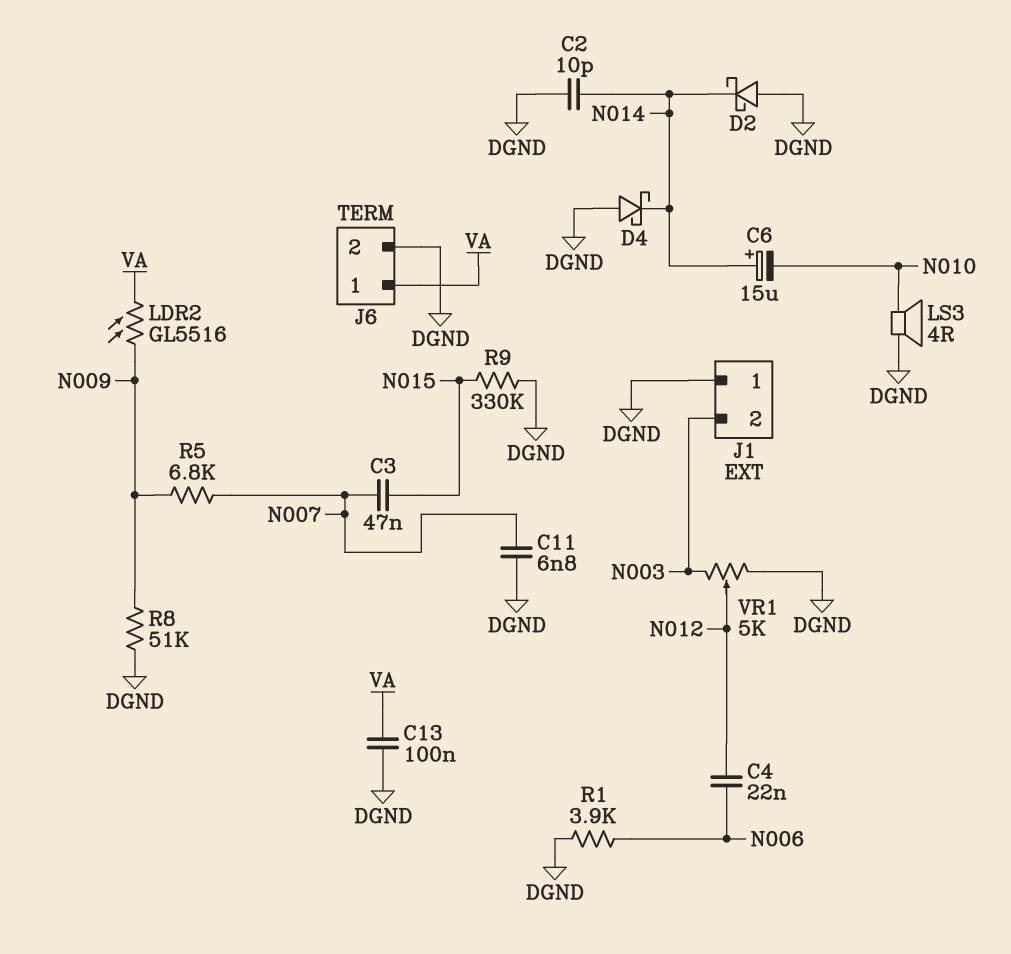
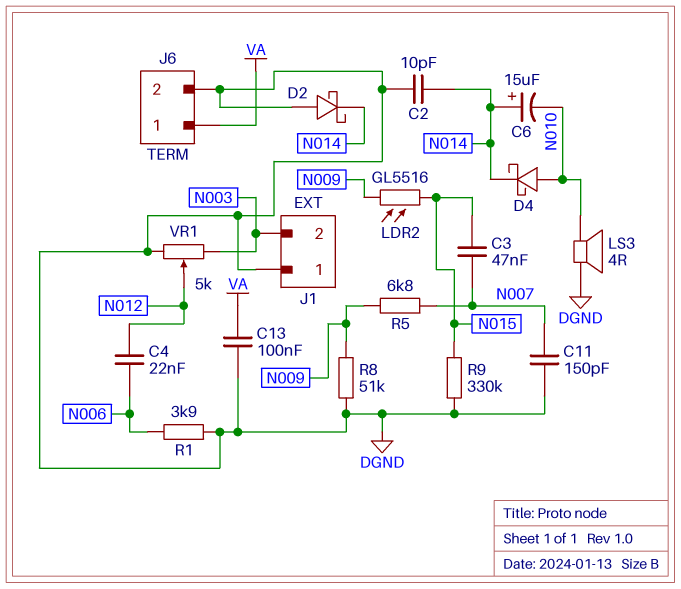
C11: 6.8nF (DGND, N007) -> 150pF (DGND, N007)
D4: schottky (A DGND, K N014) -> schottky (A N010, K N014)
LDR2: GL5516 (N009, VA) -> GL5516 (N009, N015)

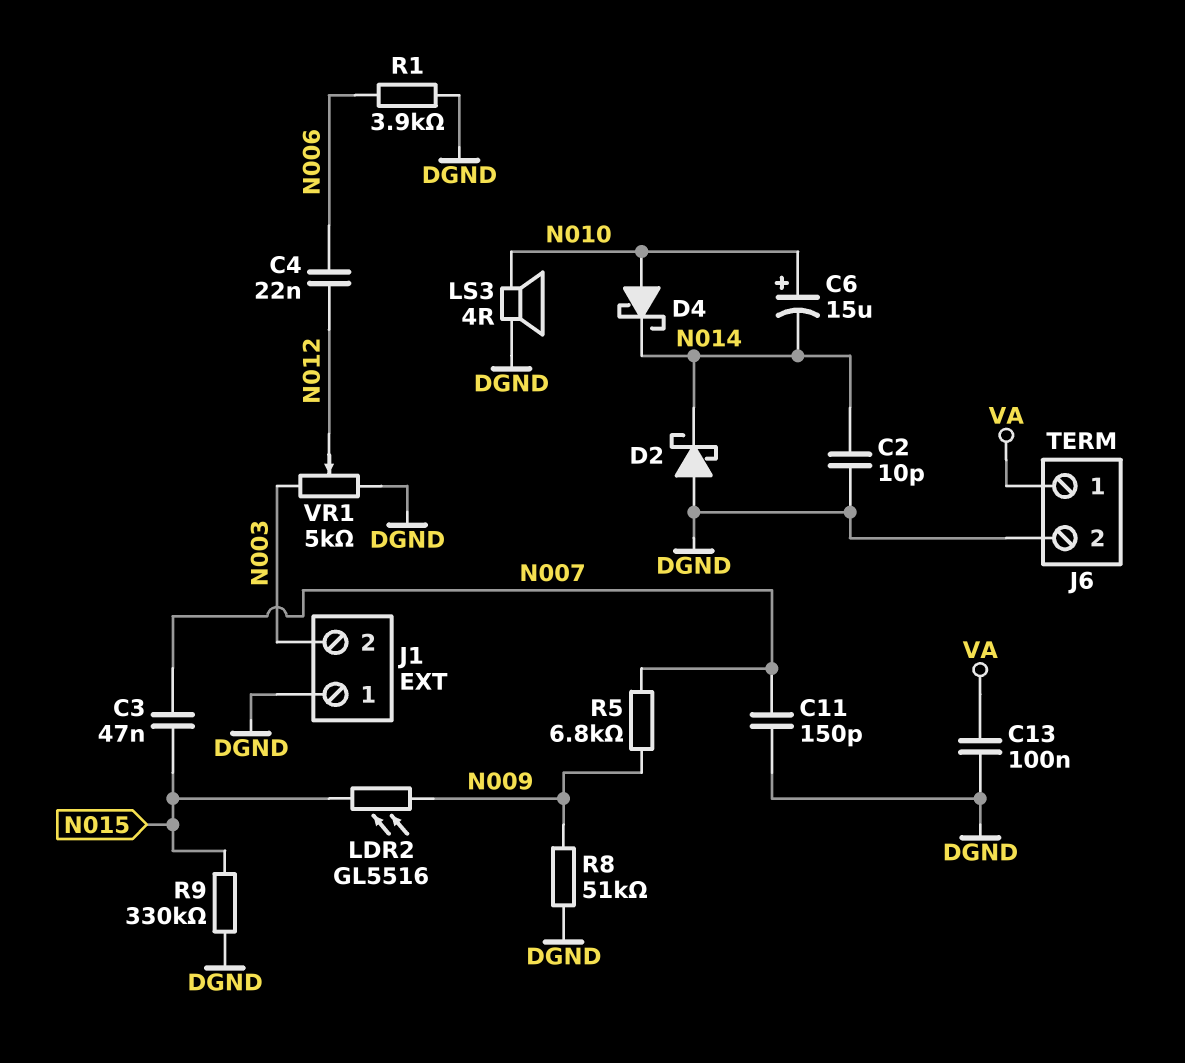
C6: 15uF (plus N014, minus N010) -> 15uF (plus N010, minus N014)

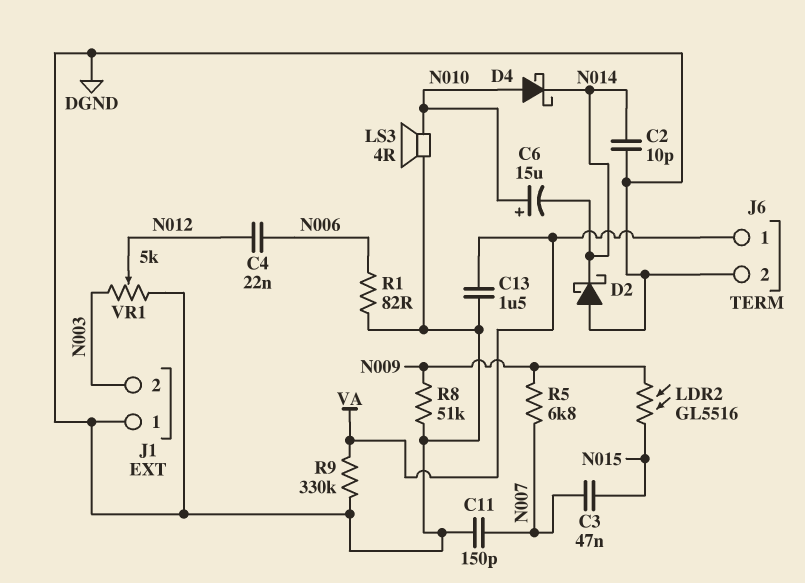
C13: 100nF (DGND, VA) -> 1.5uF (DGND, VA)
R1: 3.9k (DGND, N006) -> 82 (DGND, N006)
R9: 330k (DGND, N015) -> 330k (DGND, VA)

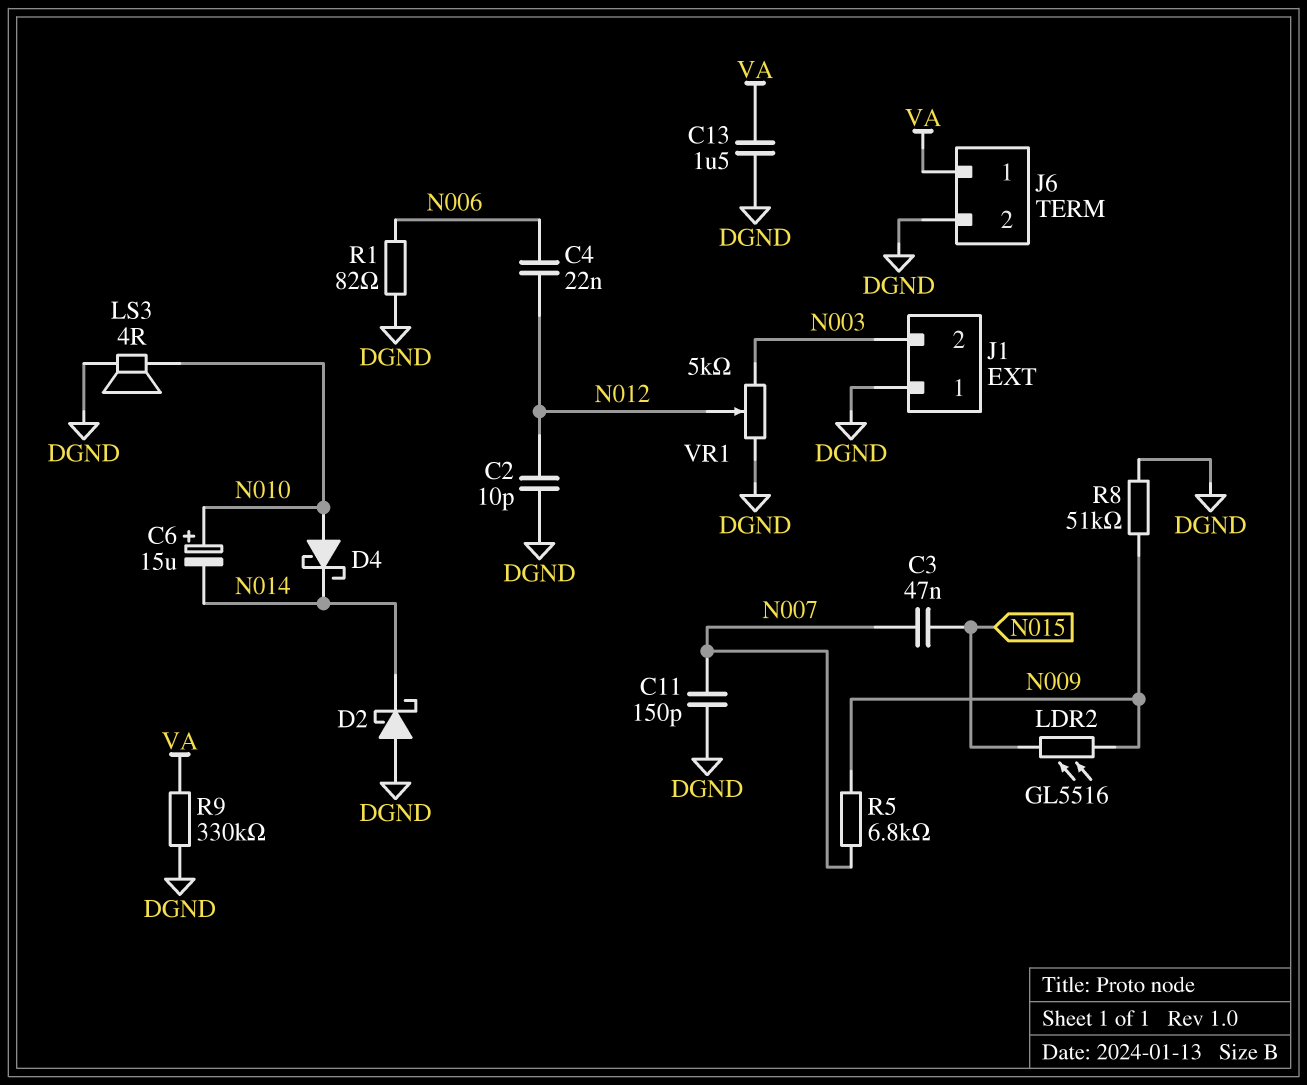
C2: 10pF (DGND, N014) -> 10pF (DGND, N012)

